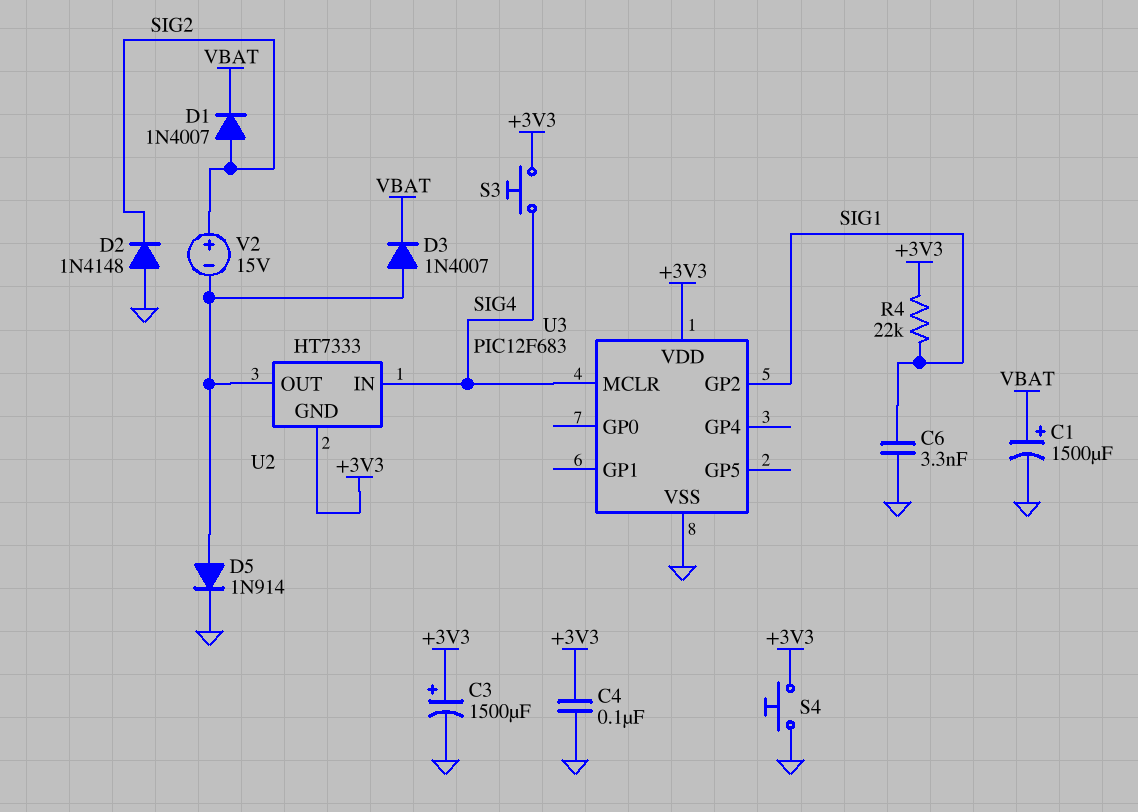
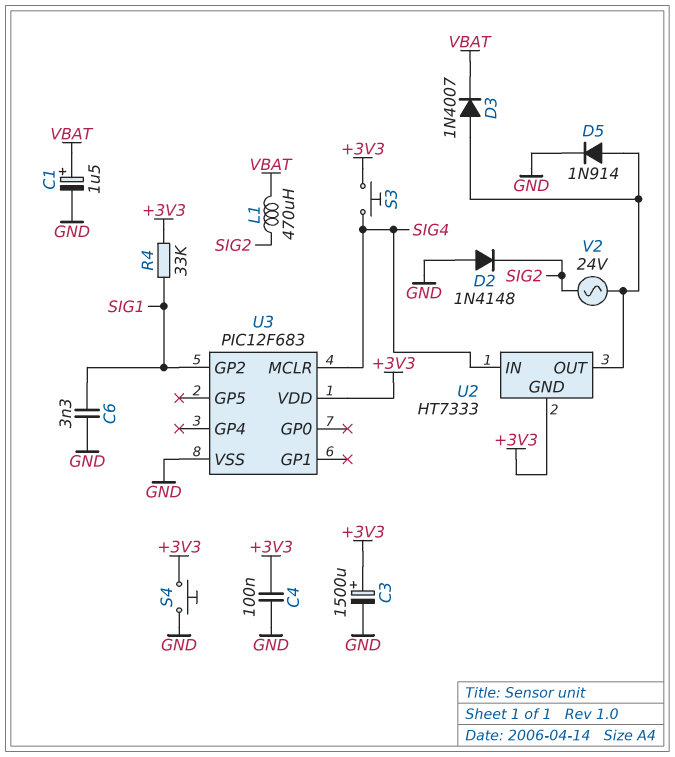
C1: 1500uF (plus VBAT, minus GND) -> 1.5uF (plus VBAT, minus GND)
D1: diode 1N4007 (A SIG2, K VBAT) -> none
L1: none -> 470uH (SIG2, VBAT)
R4: 22k (+3V3, SIG1) -> 33k (+3V3, SIG1)
V2: 15V (plus SIG2, minus U2/OUT) -> AC 24V (SIG2, U2/OUT)

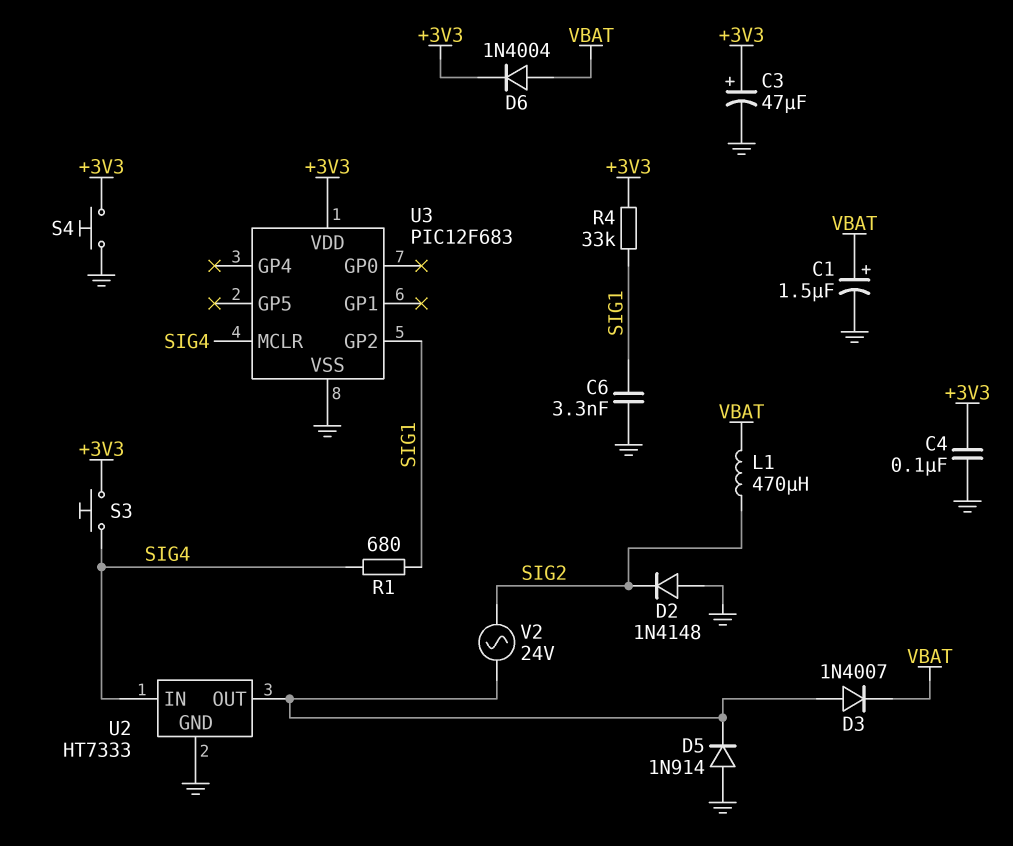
C3: 1500uF (plus +3V3, minus GND) -> 47uF (plus +3V3, minus GND)
D5: diode 1N914 (A U2/OUT, K GND) -> diode 1N914 (A GND, K U2/OUT)
D6: none -> diode 1N4004 (A VBAT, K +3V3)
R1: none -> 680 (SIG1, SIG4)
U2 pin GND: +3V3 -> GND

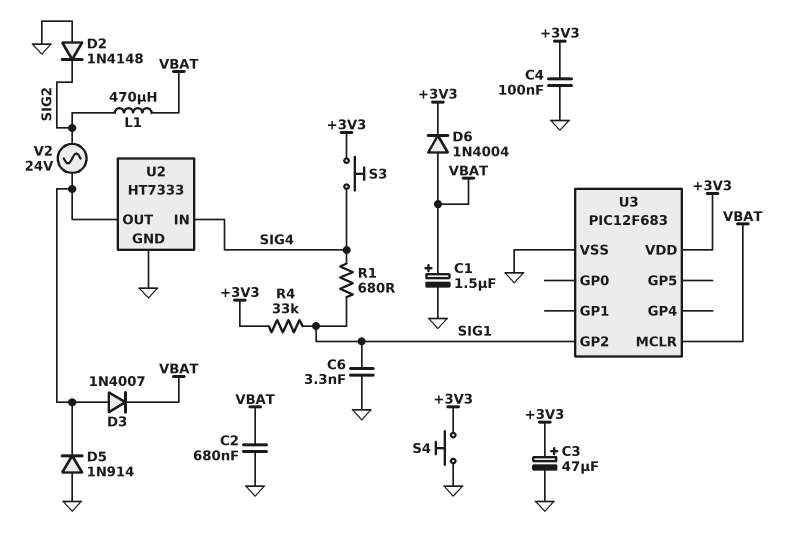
C2: none -> 680nF (GND, VBAT)
U3 pin MCLR: SIG4 -> VBAT

